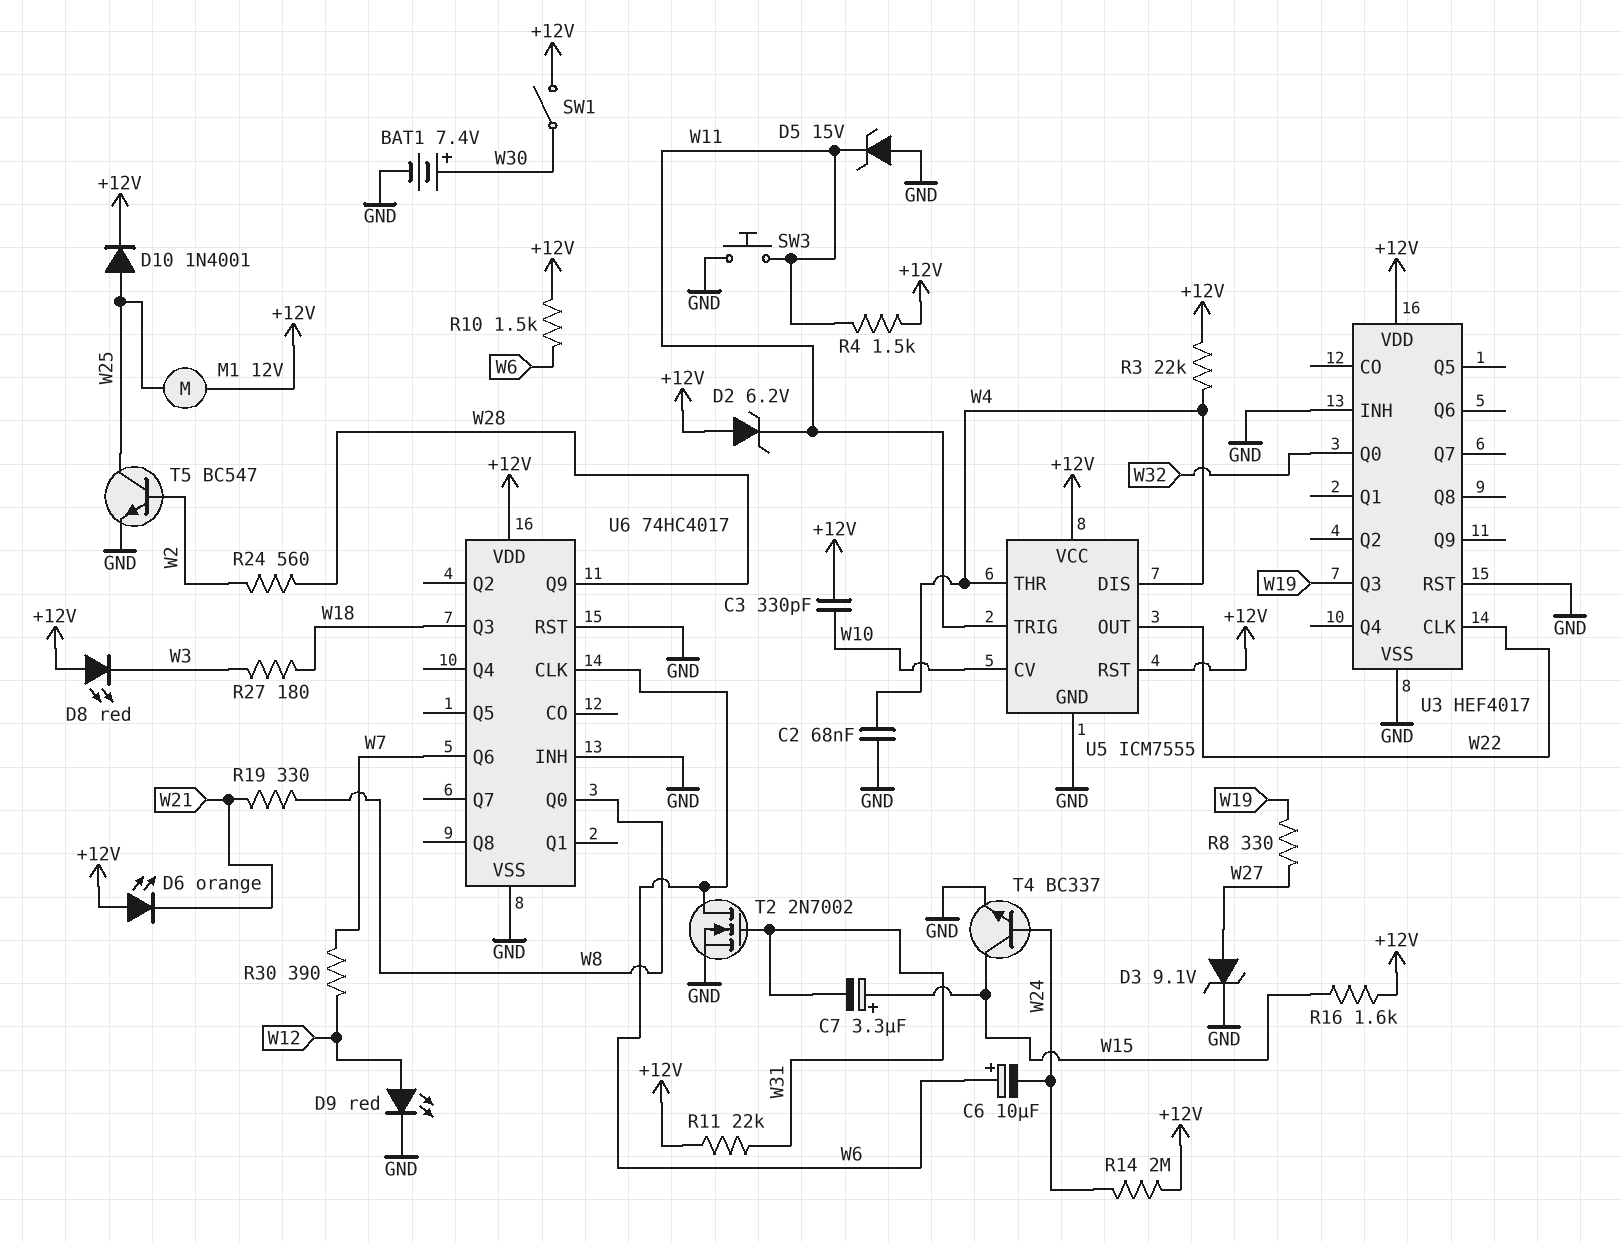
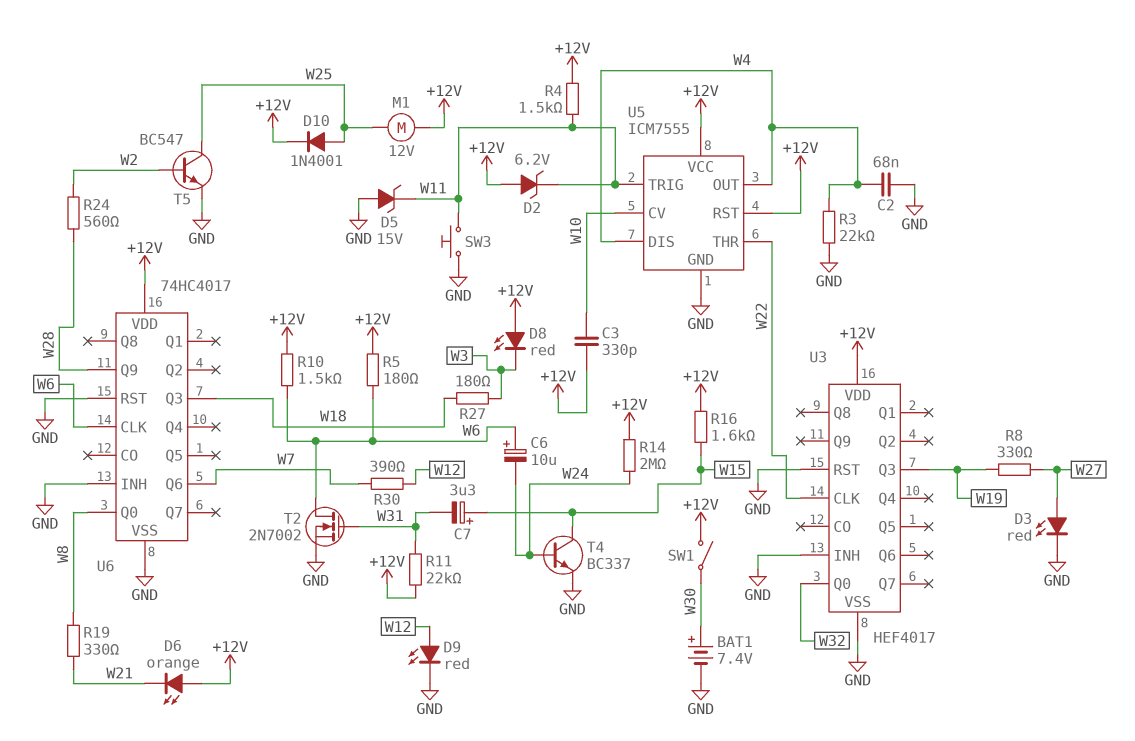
D3: zener 9.1V (A W27, K GND) -> LED red (A W27, K GND)
R3: 22k (+12V, W4) -> 22k (GND, W4)
R5: none -> 180 (+12V, W6)
U5 pin OUT: W22 -> W4
U5 pin THR: W4 -> W22

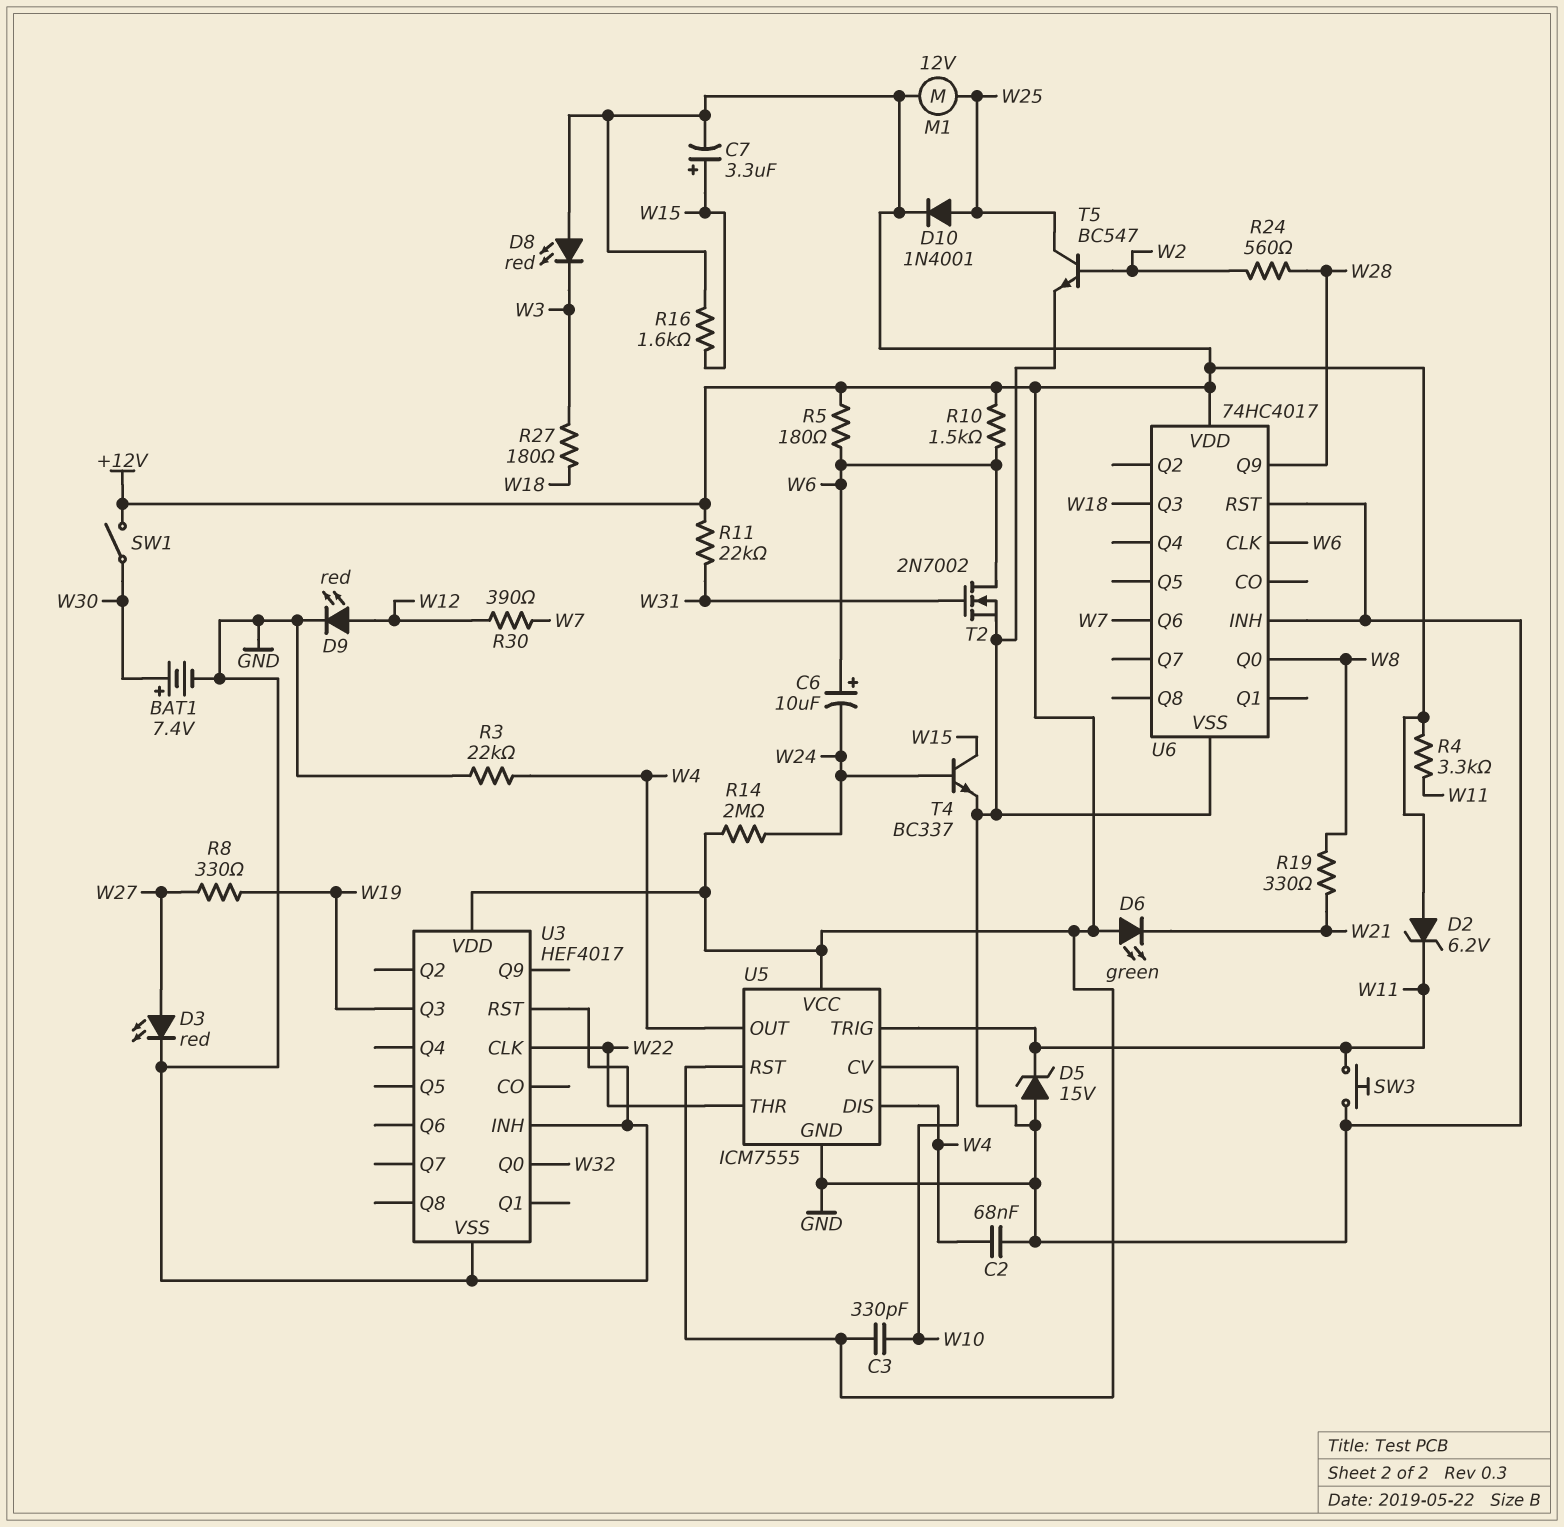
C7: 3.3uF (plus W15, minus W31) -> 3.3uF (plus W15, minus +12V)
D6: LED orange (A +12V, K W21) -> LED green (A +12V, K W21)
R4: 1.5k (+12V, W11) -> 3.3k (+12V, W11)

